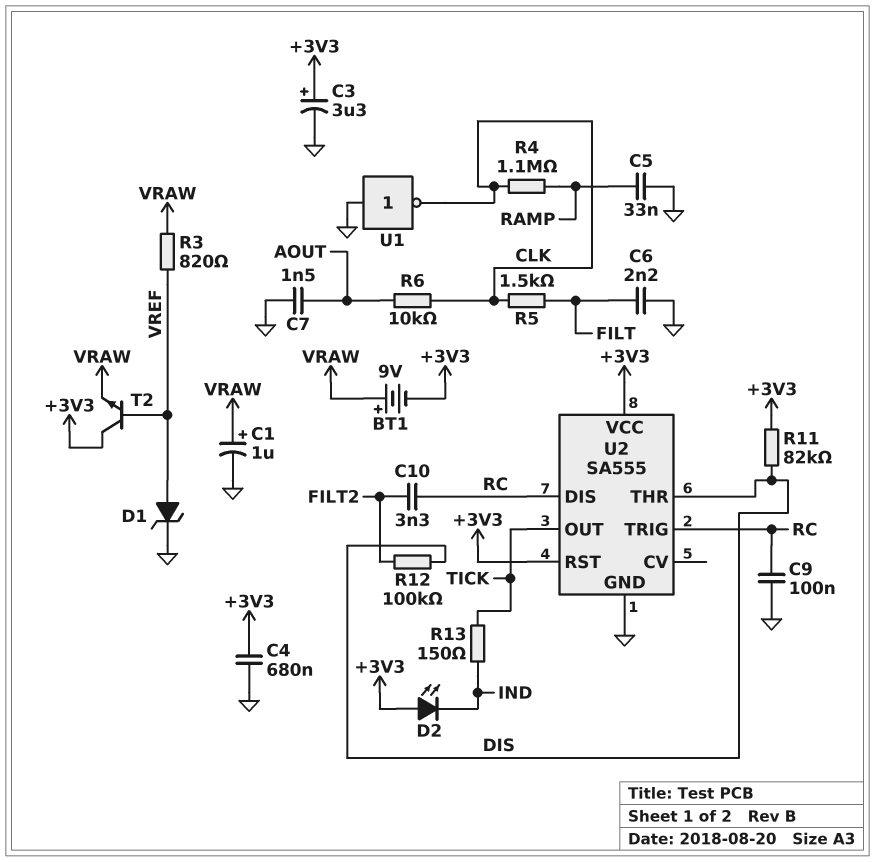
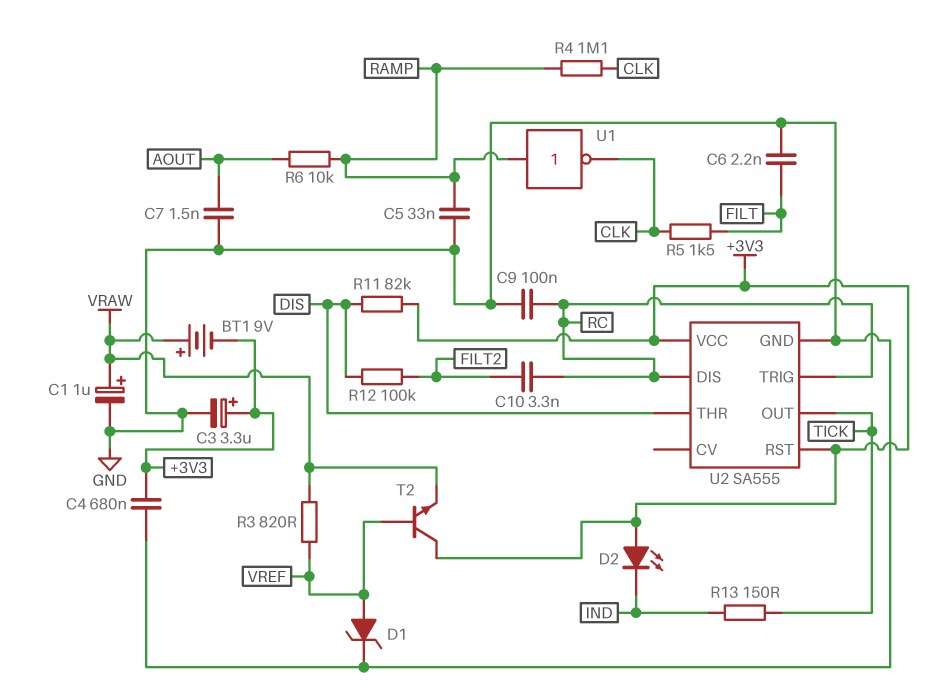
R6: 10k (AOUT, CLK) -> 10k (AOUT, RAMP)
U1: NOT (in GND, out CLK) -> NOT (in RAMP, out CLK)

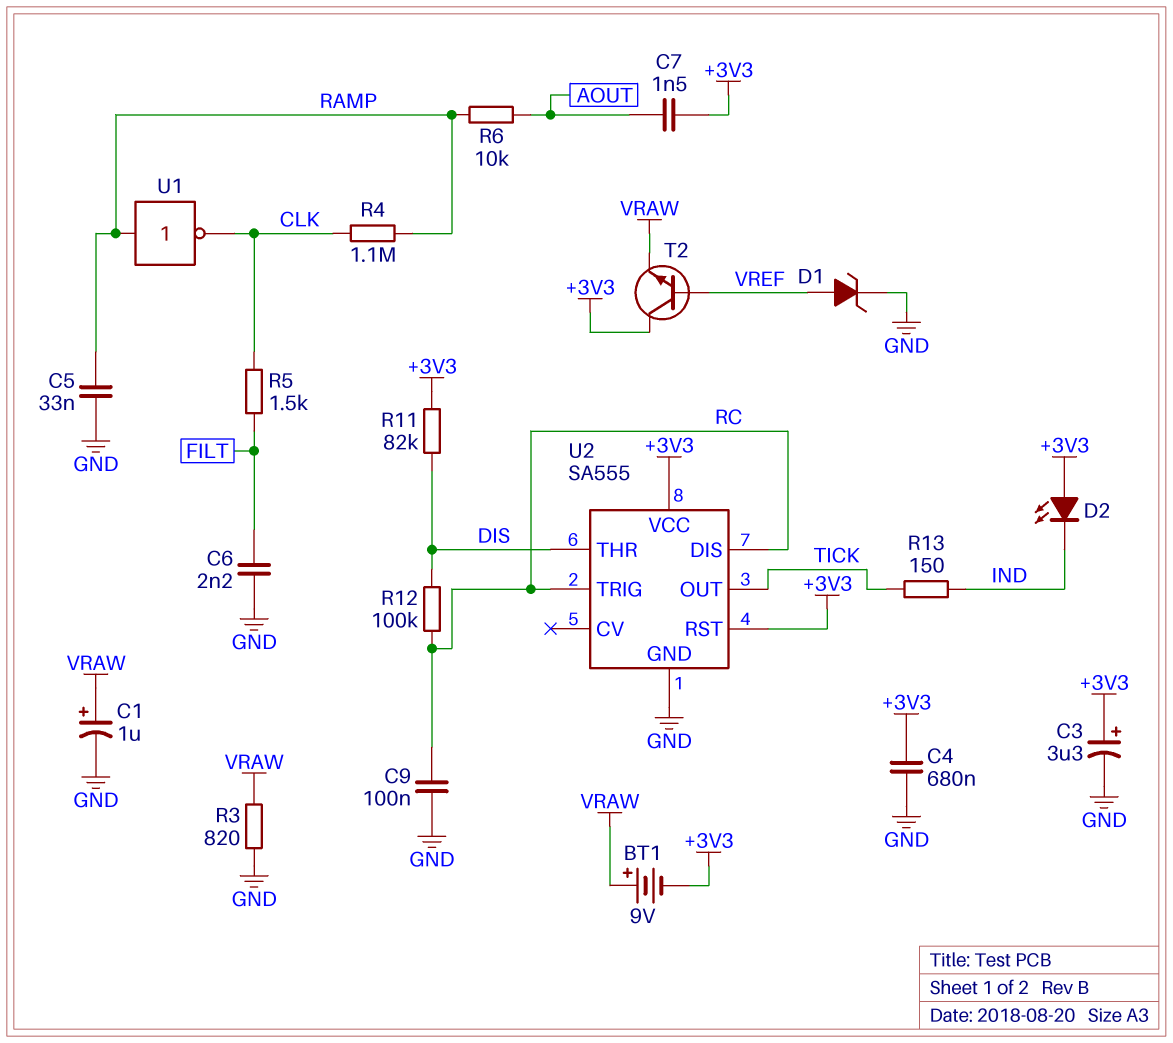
C7: 1.5nF (AOUT, GND) -> 1.5nF (+3V3, AOUT)
C10: 3.3nF (FILT2, RC) -> none
R3: 820 (VRAW, VREF) -> 820 (GND, VRAW)
R12: 100k (DIS, FILT2) -> 100k (DIS, RC)

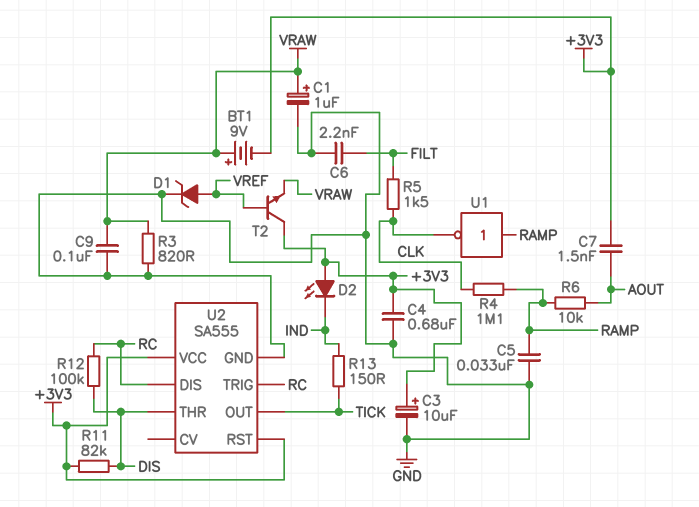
C3: 3.3uF (plus +3V3, minus GND) -> 10uF (plus +3V3, minus GND)
C9: 100nF (GND, RC) -> 100nF (GND, VRAW)

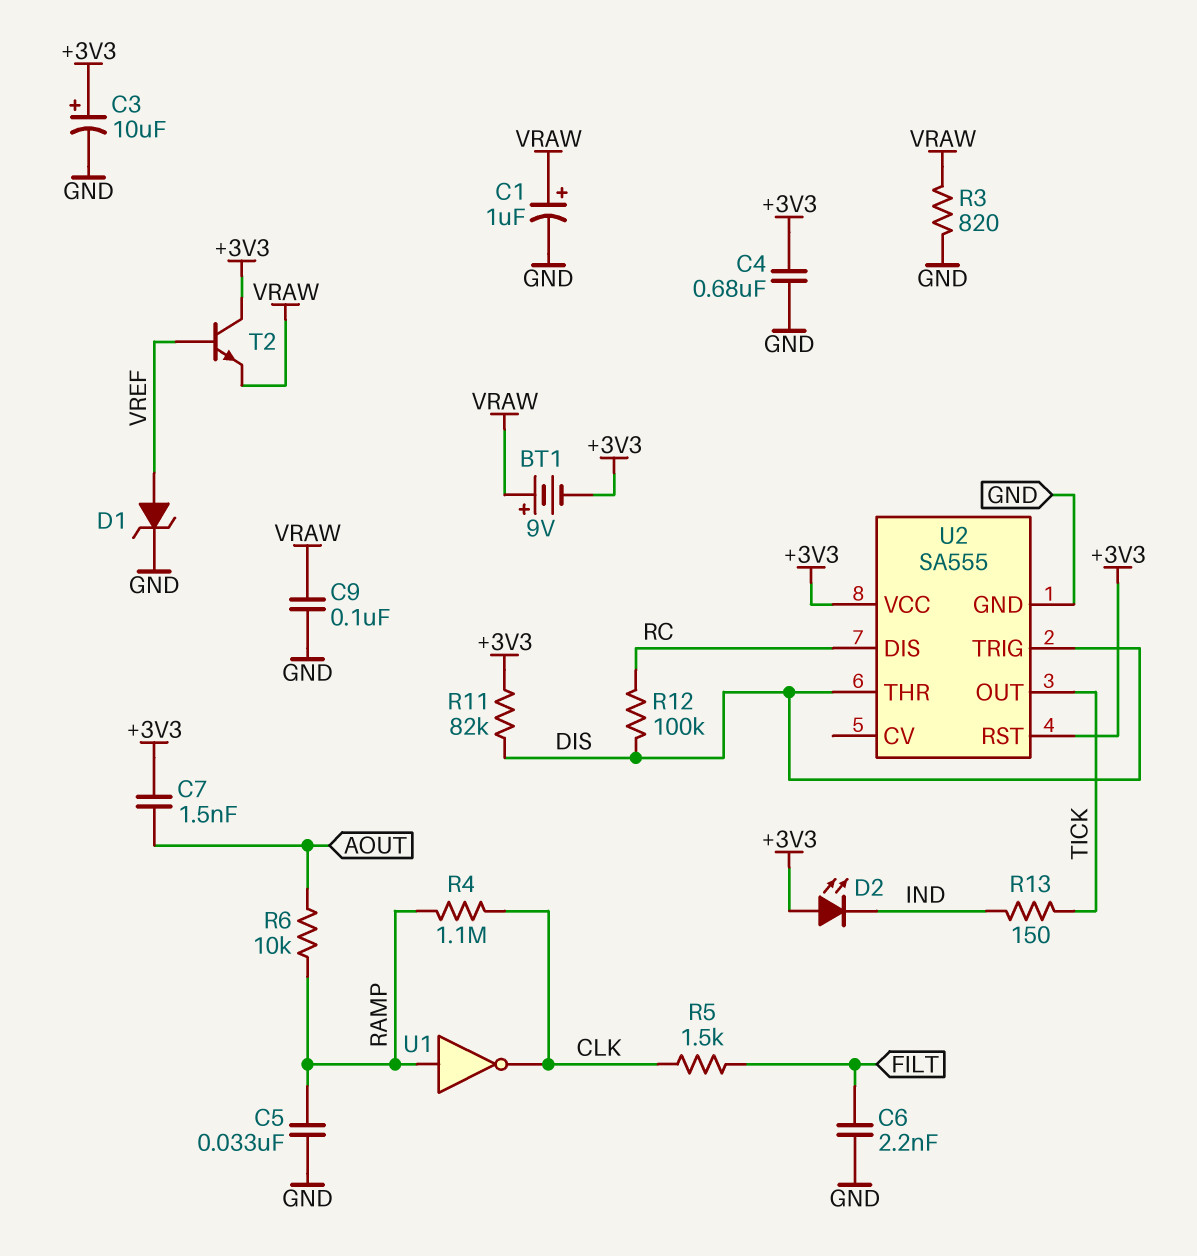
U2 pin TRIG: RC -> DIS

